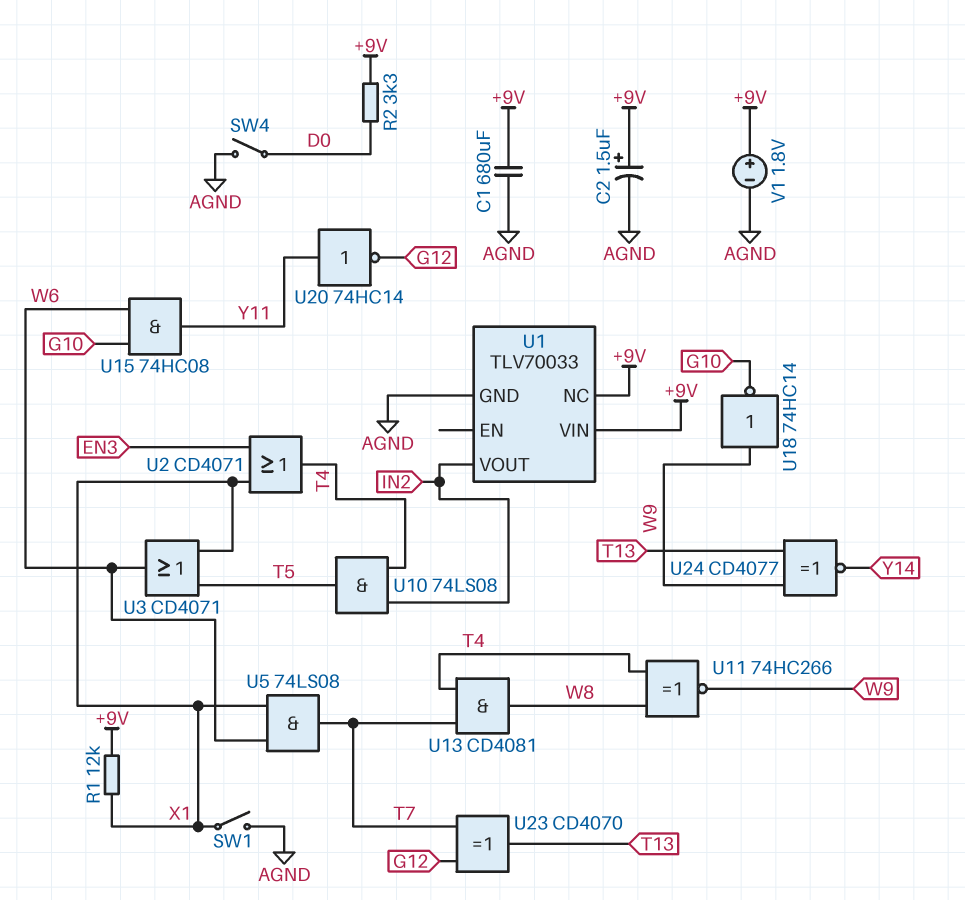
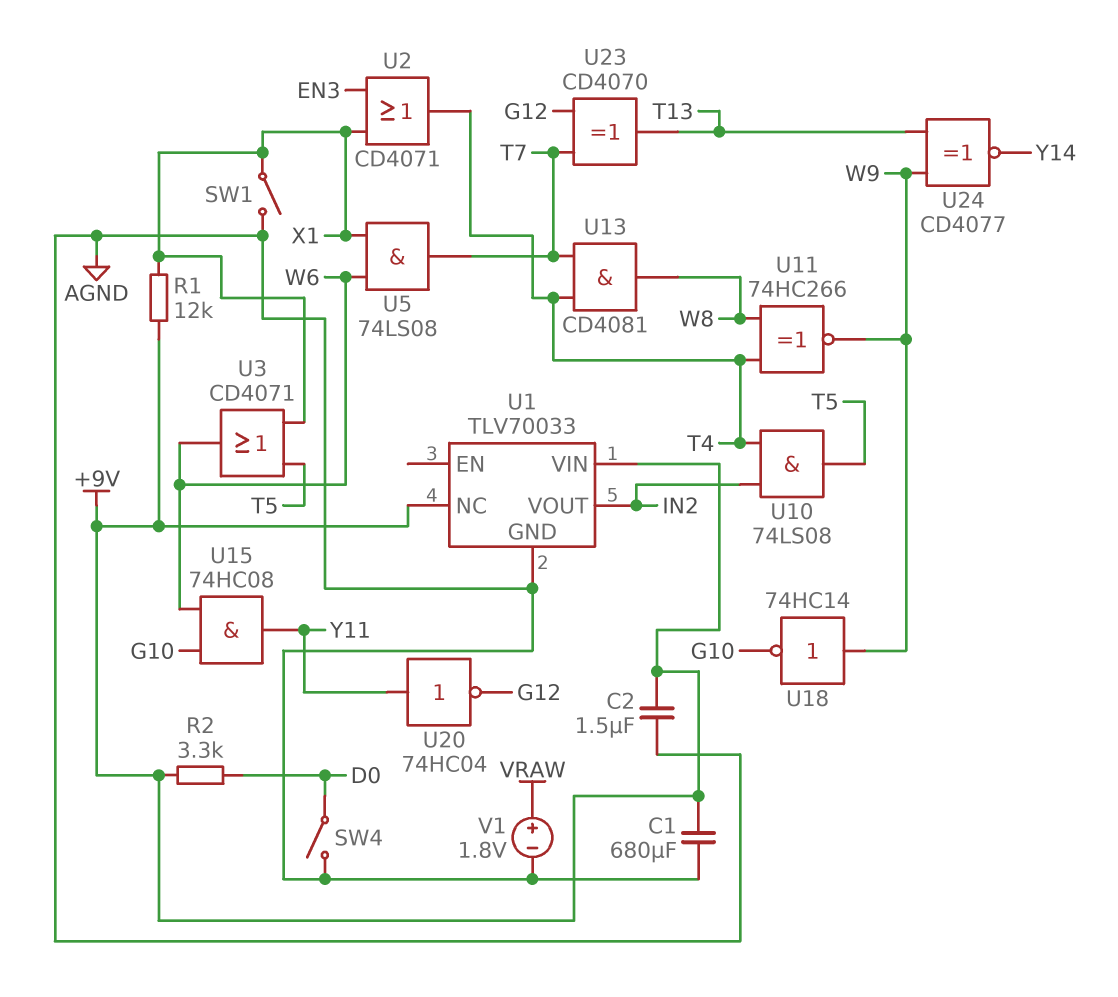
C2: 1.5uF (plus +9V, minus AGND) -> 1.5uF (+9V, AGND)
U20: NOT 74HC14 (in Y11, out G12) -> NOT 74HC04 (in Y11, out G12)
V1: 1.8V (plus +9V, minus AGND) -> 1.8V (plus VRAW, minus AGND)

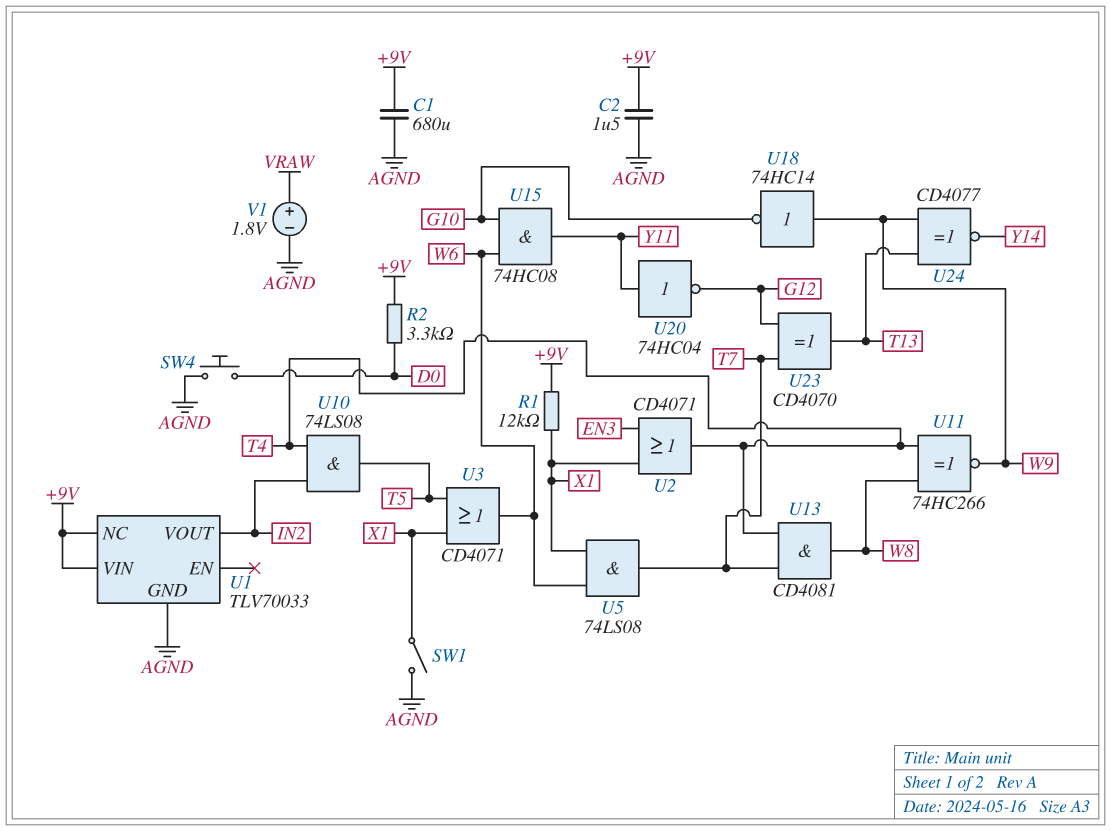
SW4: switch (AGND, D0) -> button (AGND, D0)

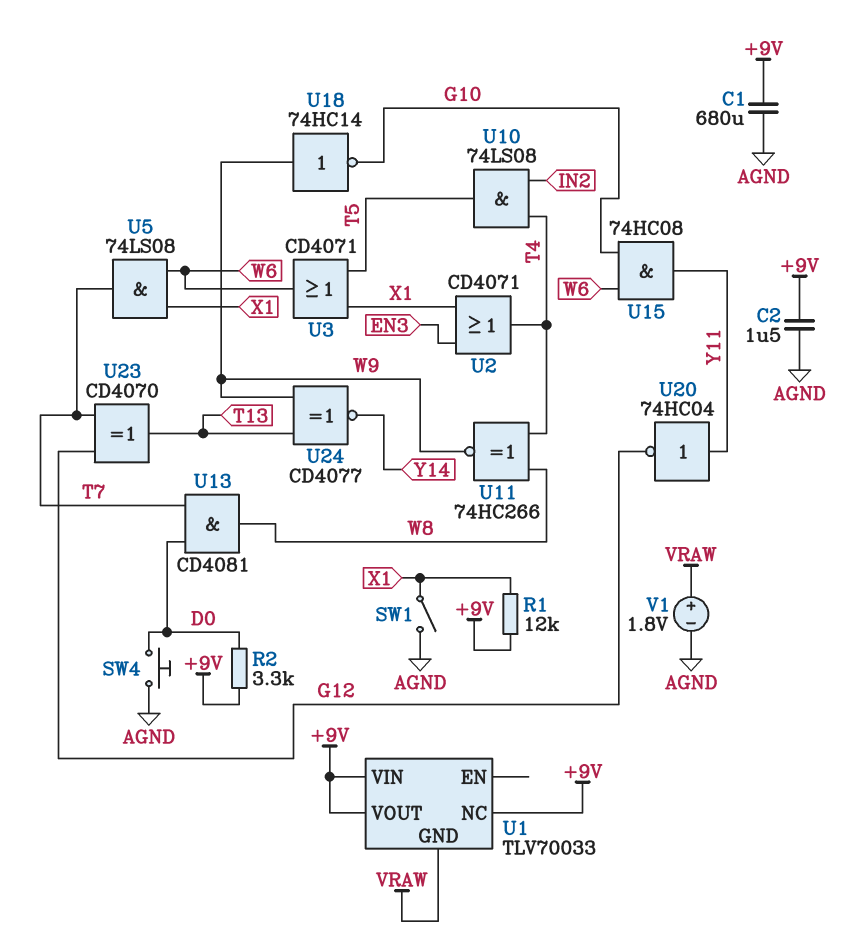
U1 pin GND: AGND -> VRAW
U1 pin VOUT: IN2 -> +9V
U13: AND CD4081 (in T4, in T7, out W8) -> AND CD4081 (in D0, in T7, out W8)

